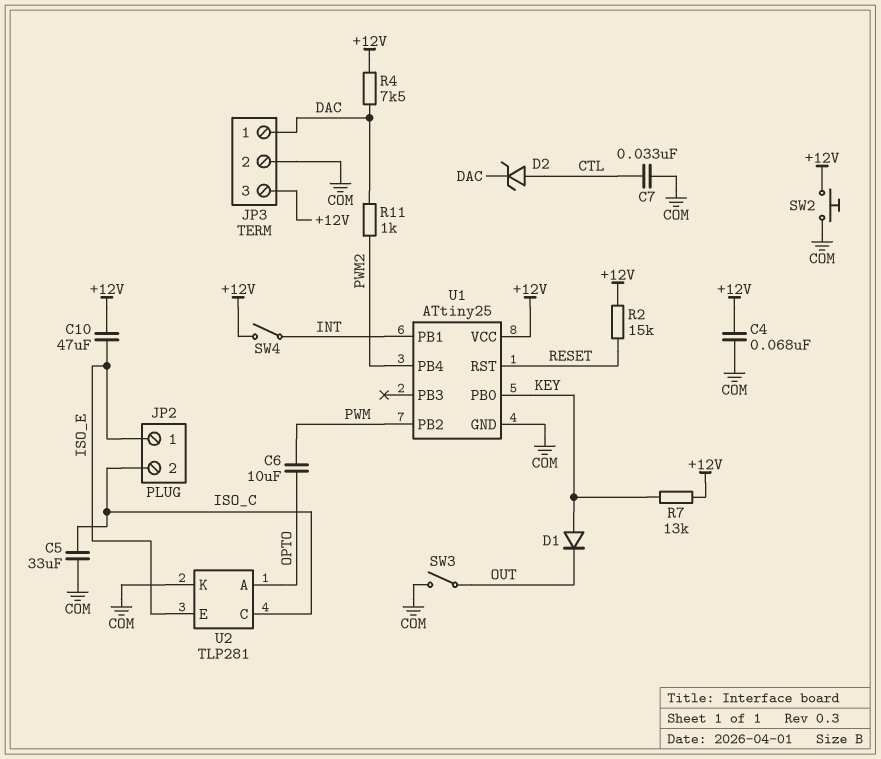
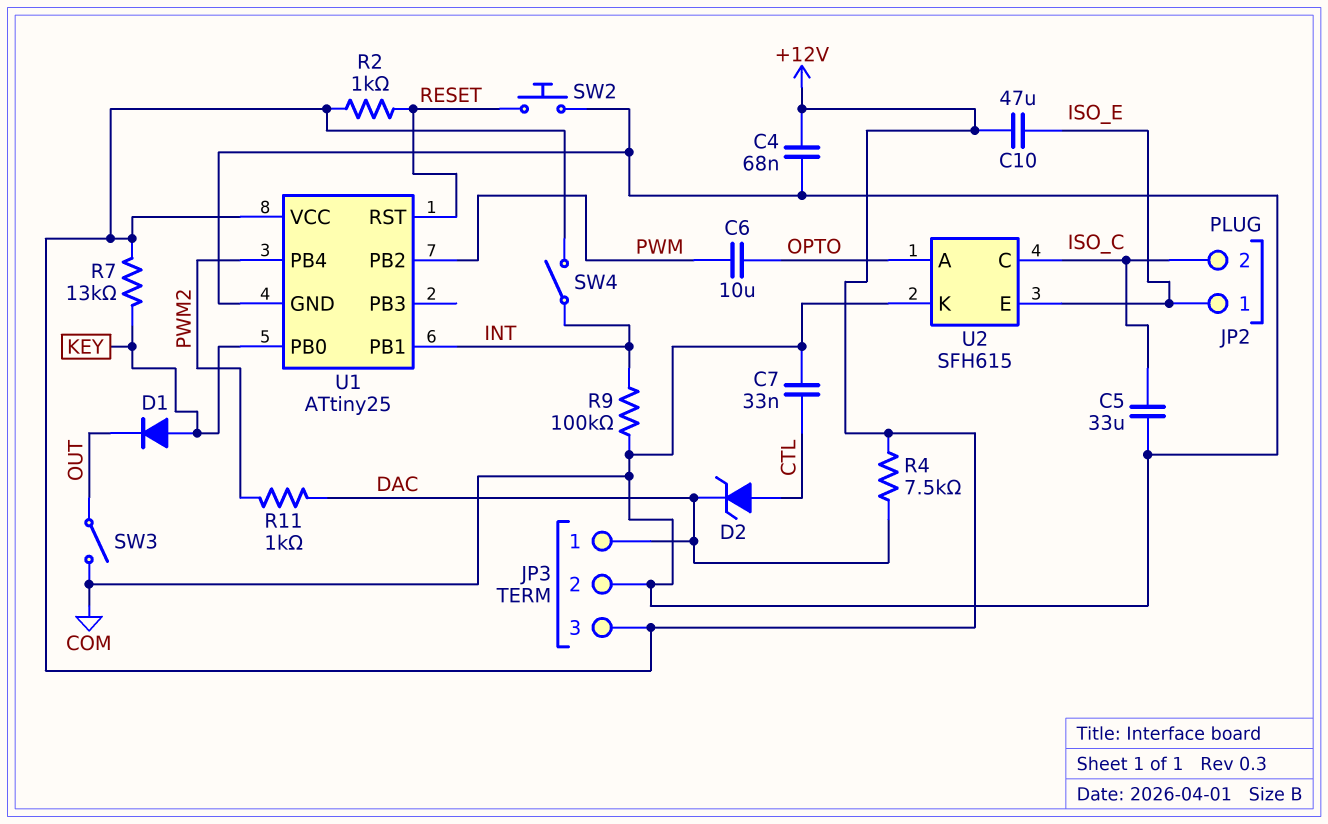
R2: 15k (+12V, RESET) -> 1k (+12V, RESET)
R9: none -> 100k (COM, INT)
SW2: button (+12V, COM) -> button (COM, RESET)
U2: TLP281 -> SFH615

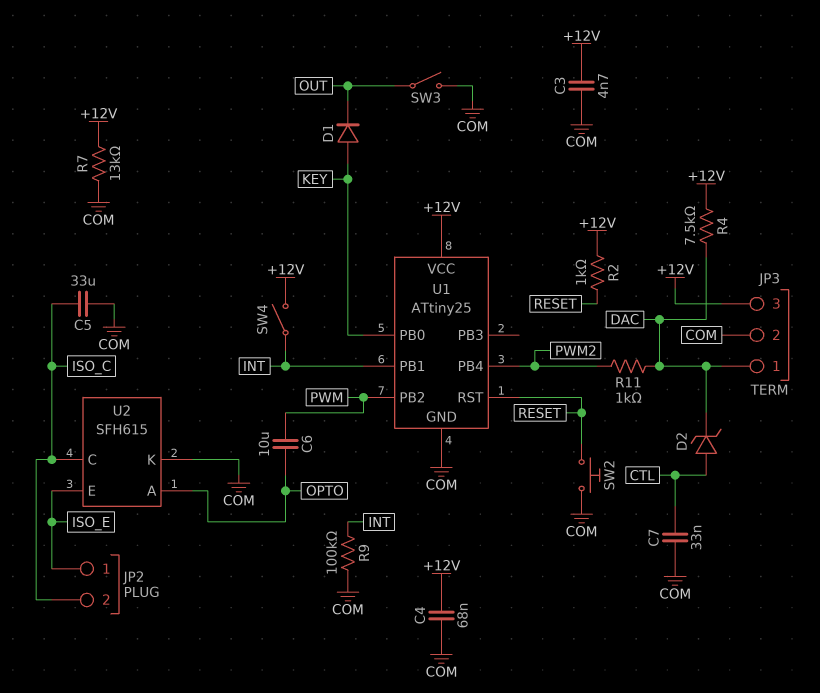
C3: none -> 4.7nF (+12V, COM)
C10: 47uF (+12V, ISO_E) -> none
R7: 13k (+12V, KEY) -> 13k (+12V, COM)

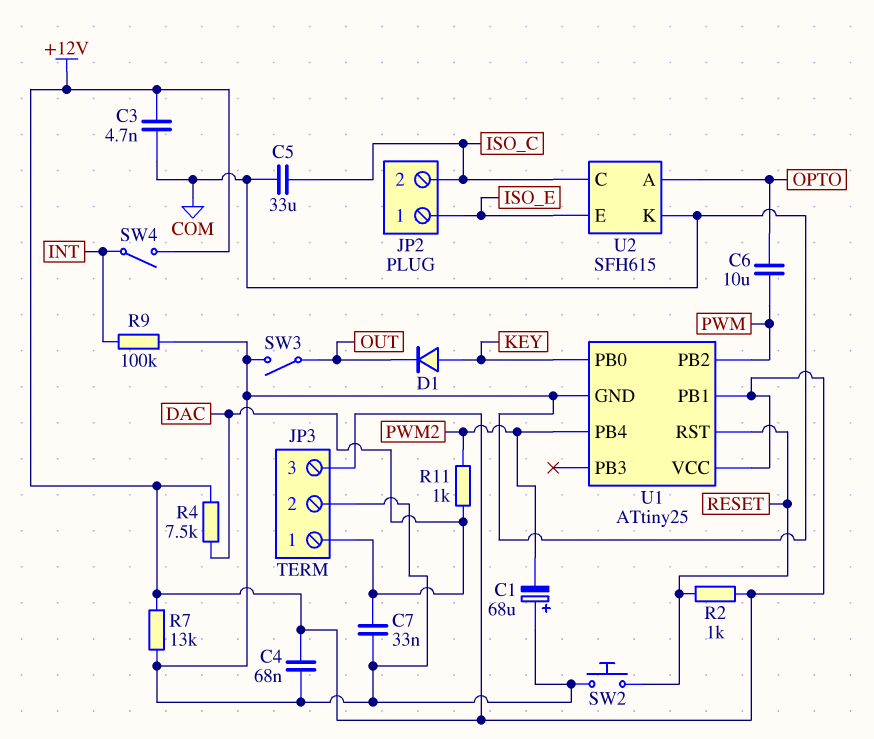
C1: none -> 68uF (plus COM, minus PWM2)
C7: 33nF (COM, CTL) -> 33nF (COM, DAC)
D2: zener (A CTL, K DAC) -> none
U1 pin PB1: INT -> +12V

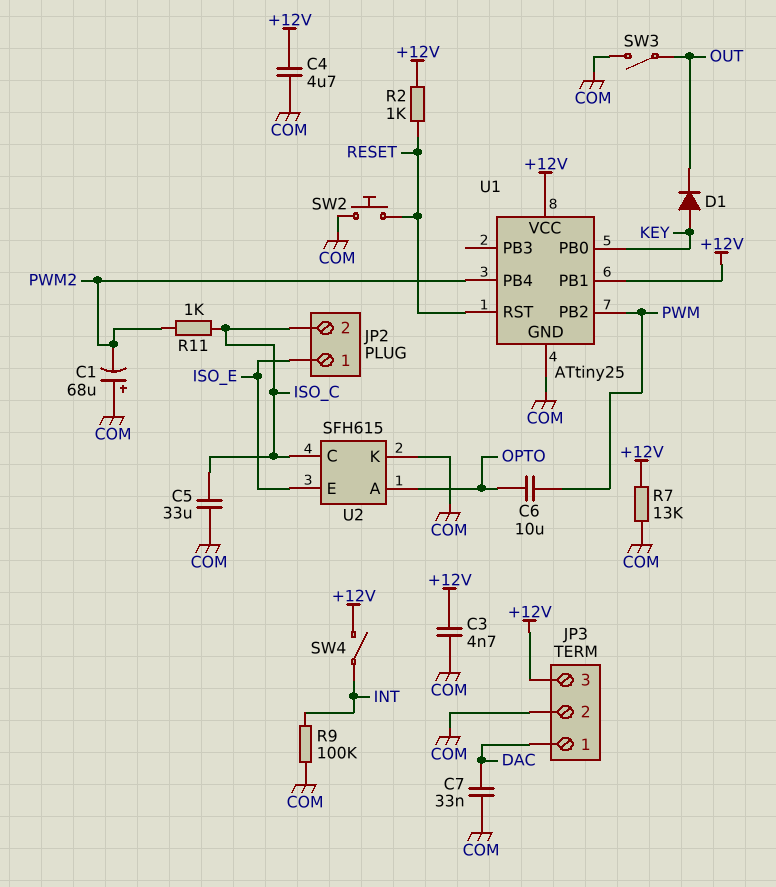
C4: 68nF (+12V, COM) -> 4.7uF (+12V, COM)
R4: 7.5k (+12V, DAC) -> none
R11: 1k (DAC, PWM2) -> 1k (ISO_C, PWM2)

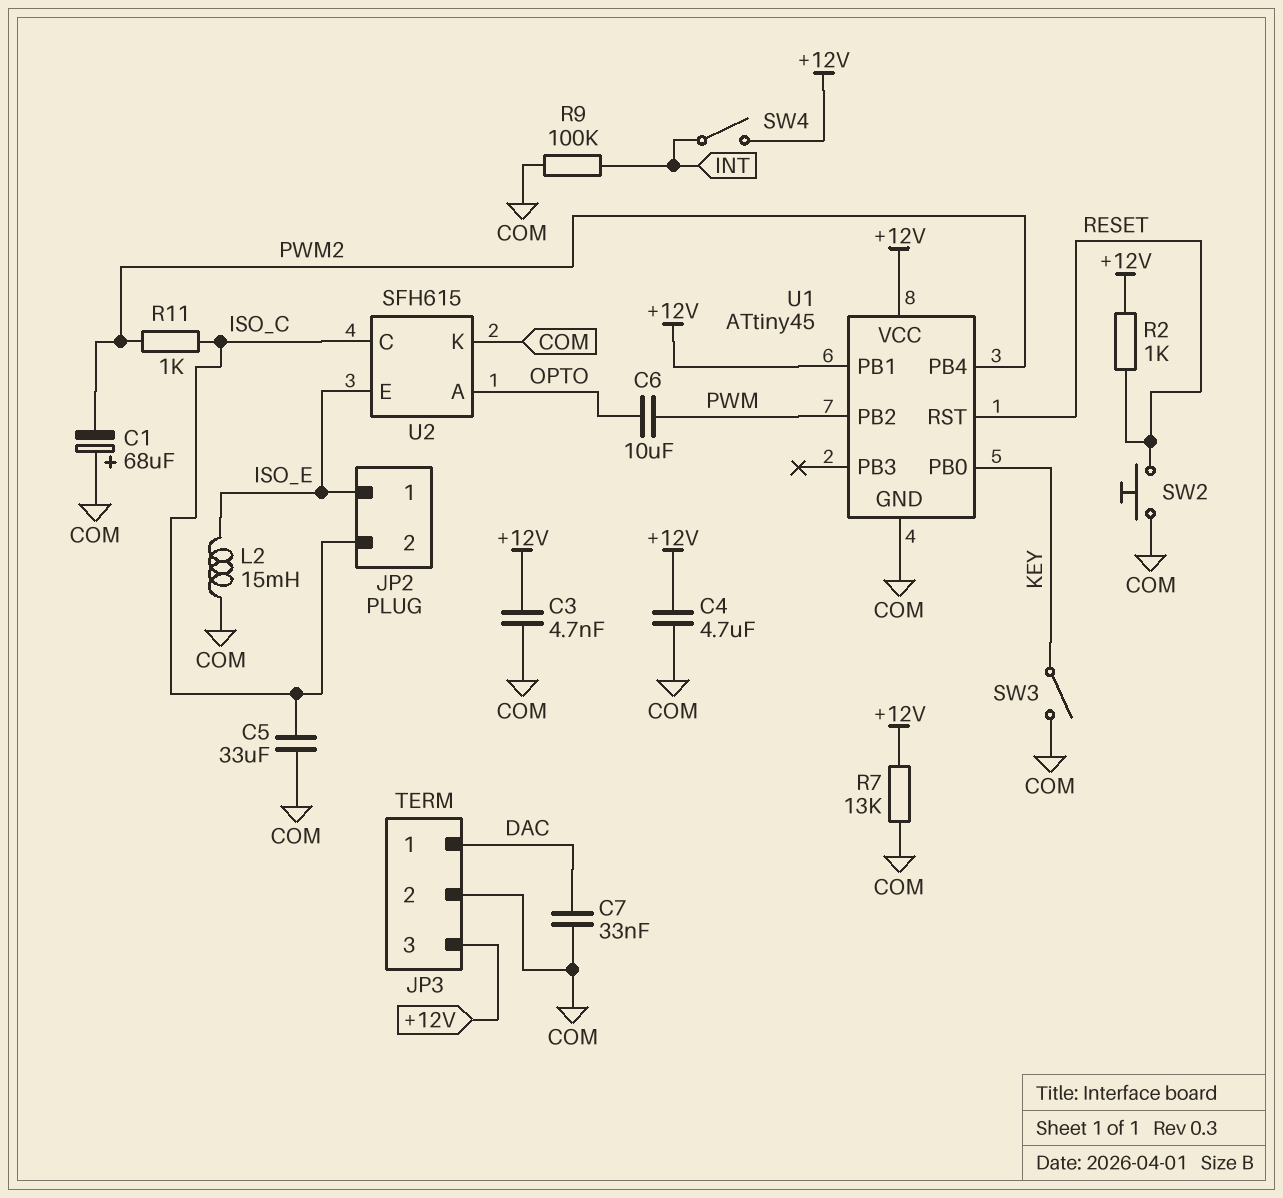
D1: diode (A KEY, K OUT) -> none
L2: none -> 15mH (COM, ISO_E)
SW3: switch (COM, OUT) -> switch (COM, KEY)
U1: ATtiny25 -> ATtiny45

